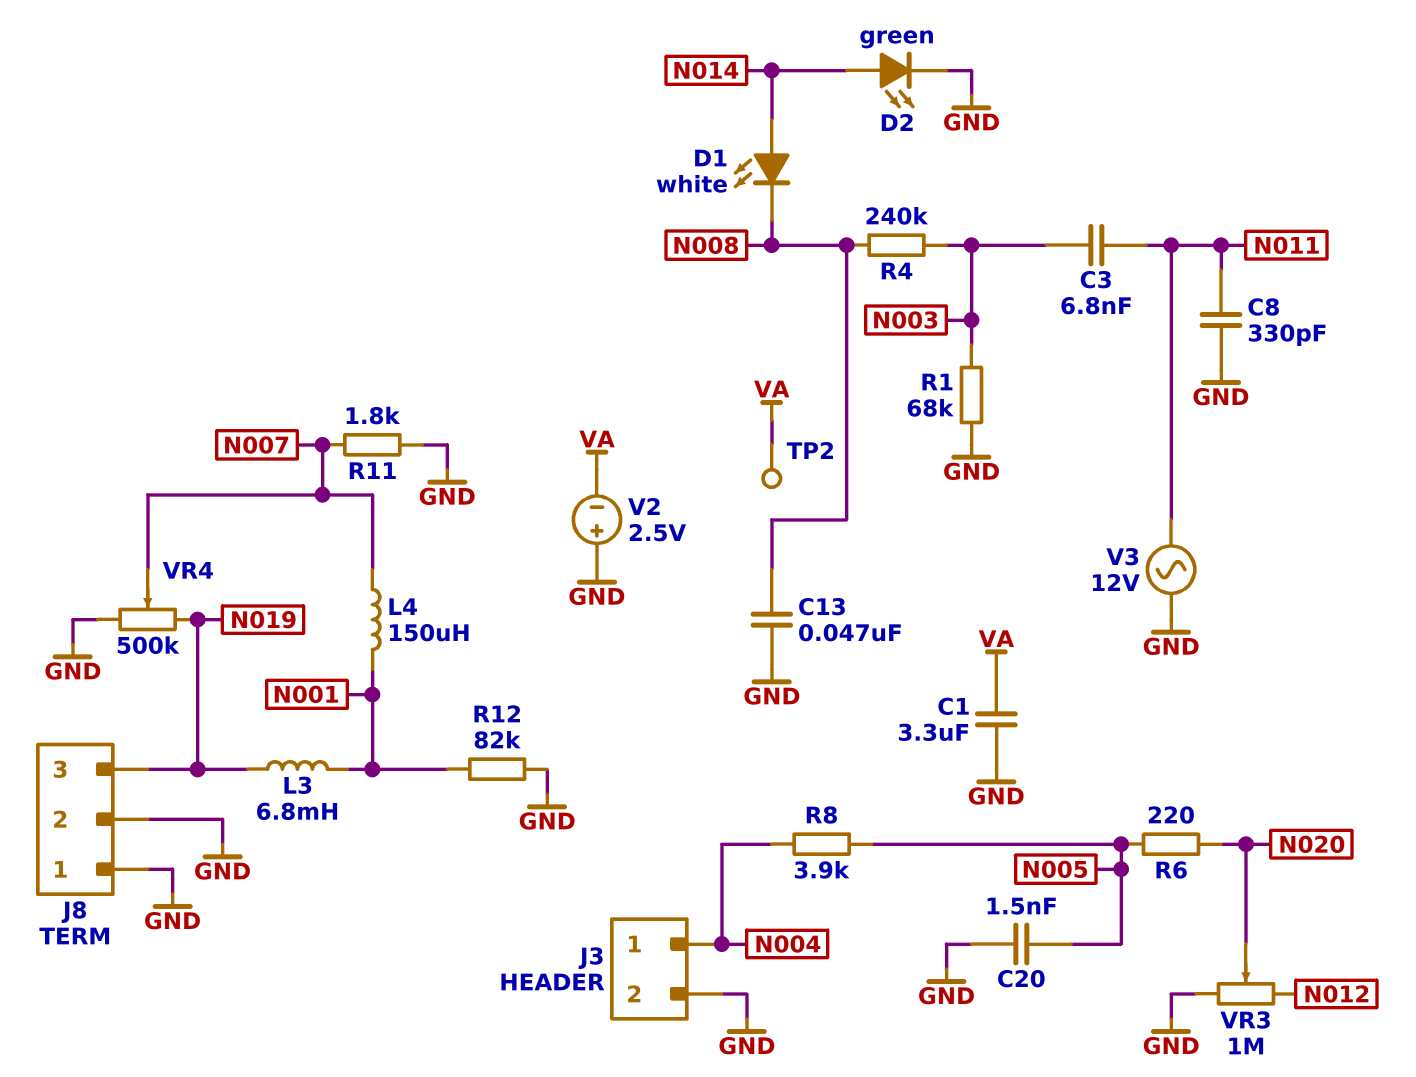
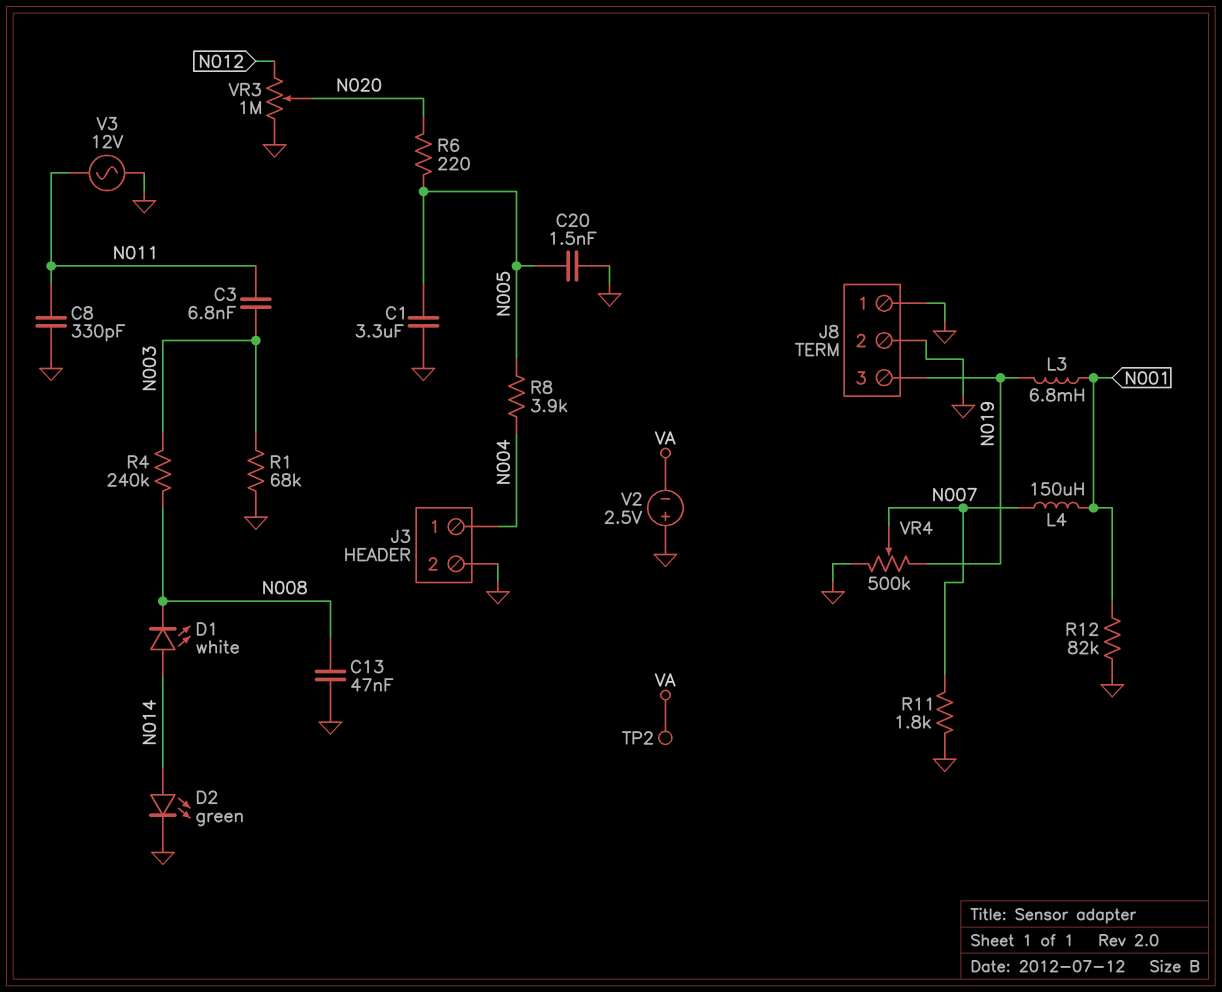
C1: 3.3uF (GND, VA) -> 3.3uF (GND, N005)

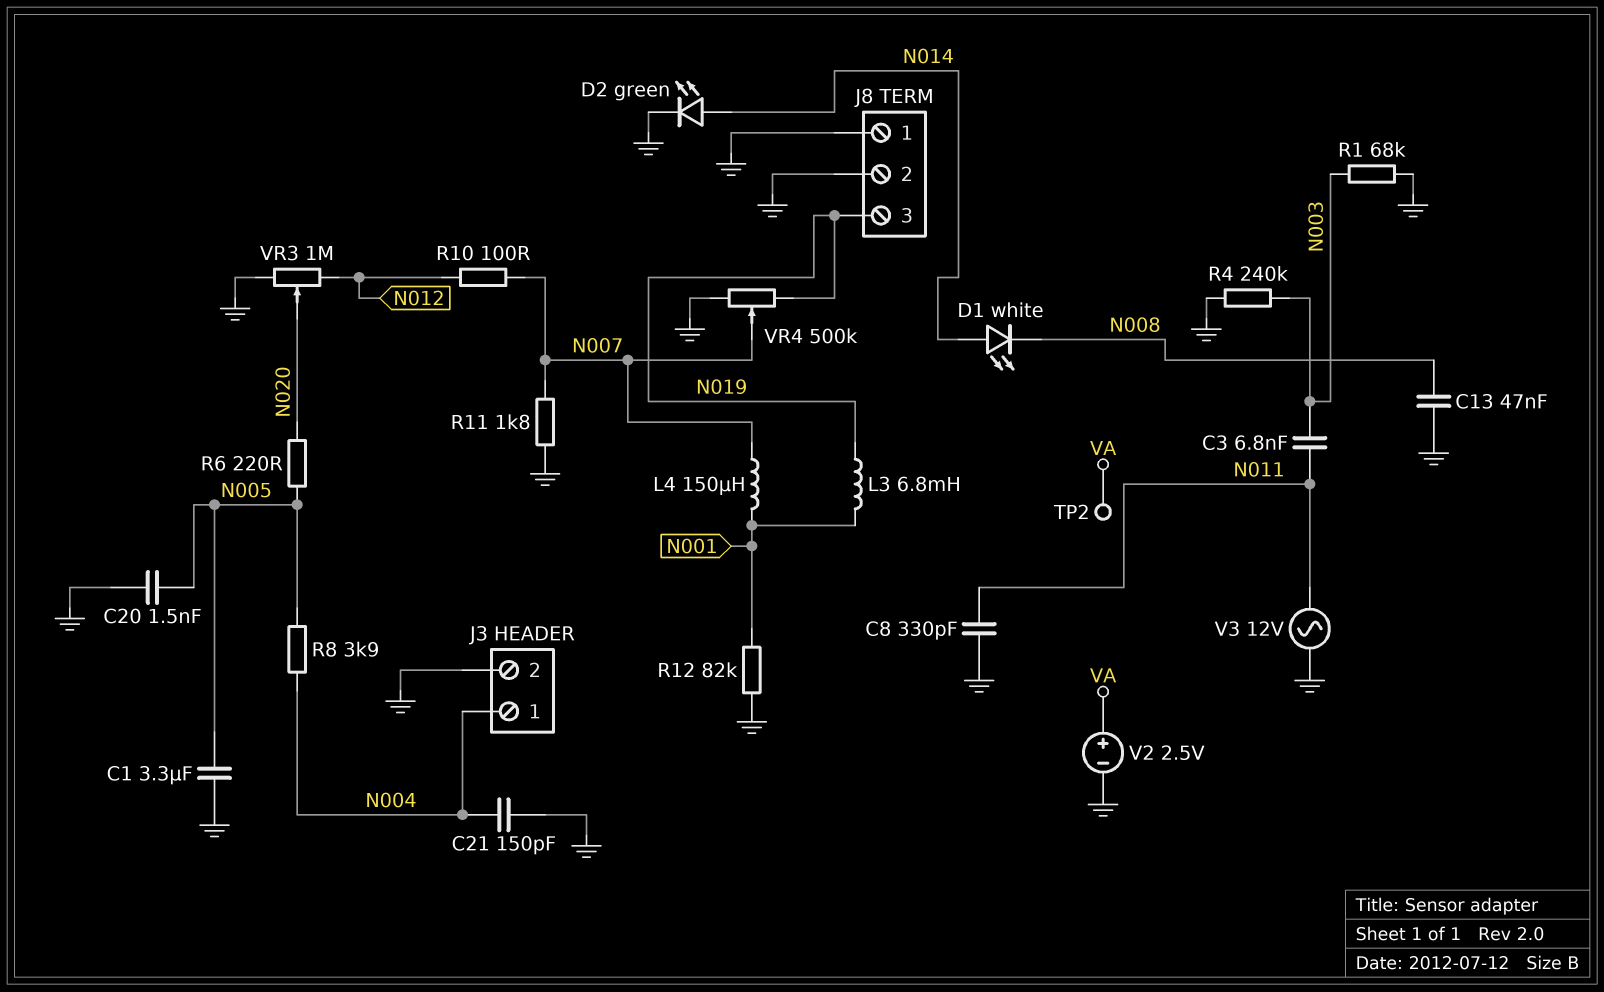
C21: none -> 150pF (GND, N004)
R4: 240k (N003, N008) -> 240k (GND, N003)
R10: none -> 100 (N007, N012)
V2: 2.5V (plus GND, minus VA) -> 2.5V (plus VA, minus GND)

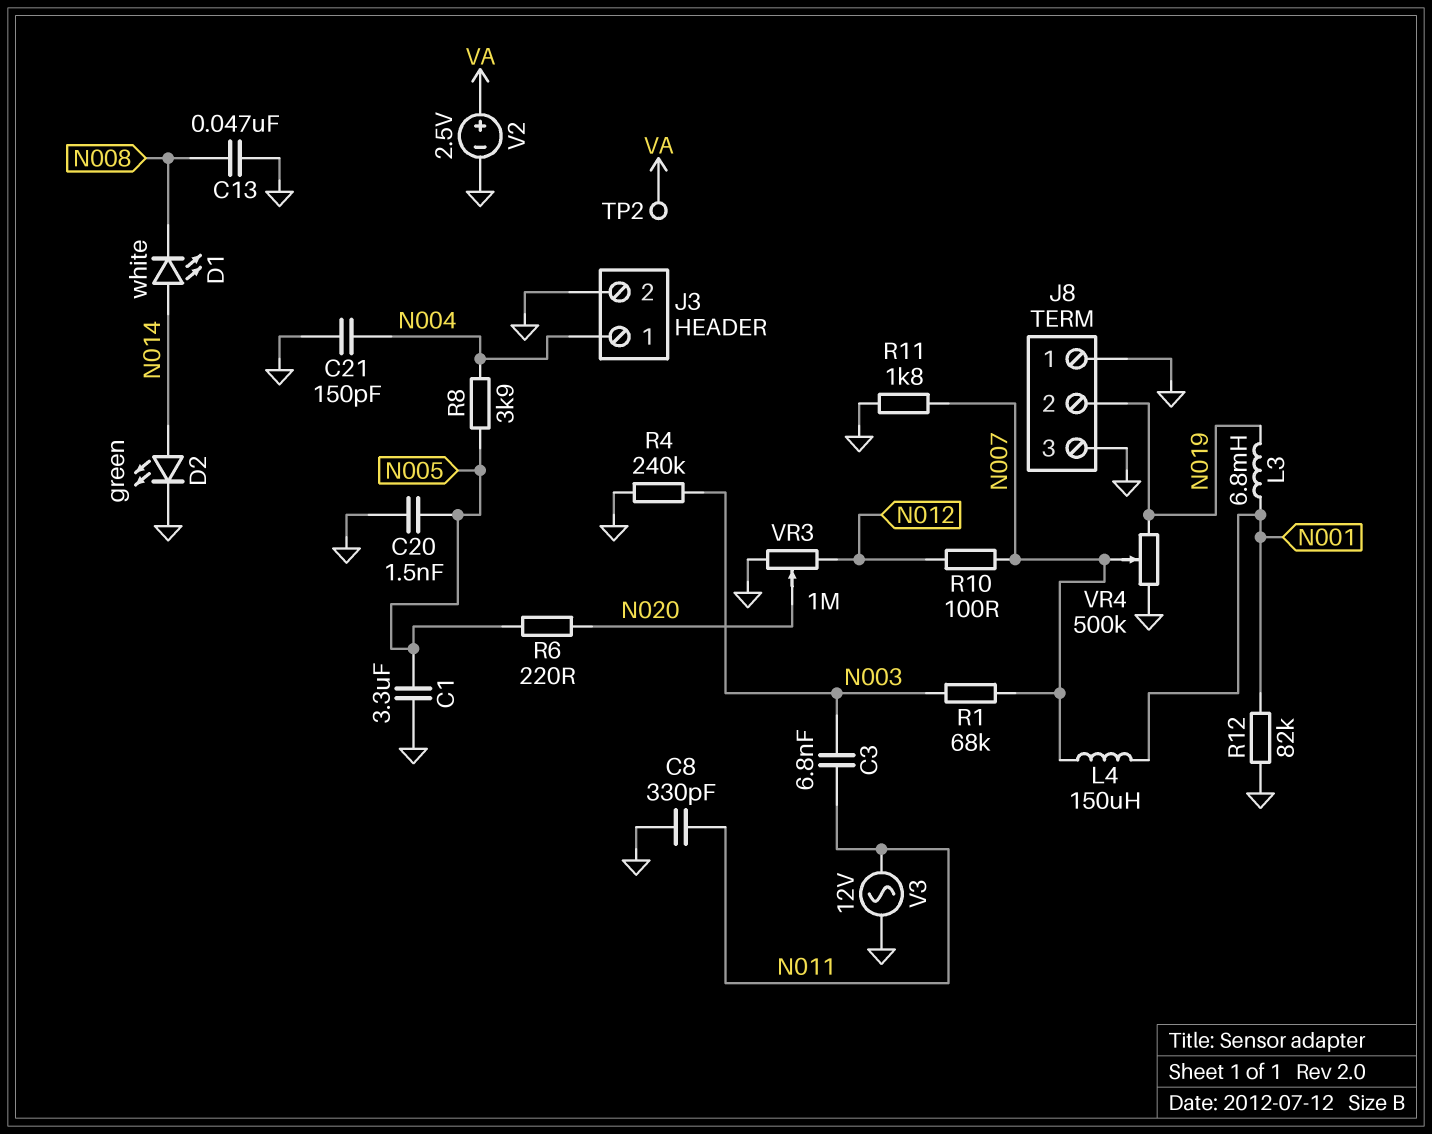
J8 pin 2: GND -> N019
J8 pin 3: N019 -> GND
R1: 68k (GND, N003) -> 68k (N003, N007)

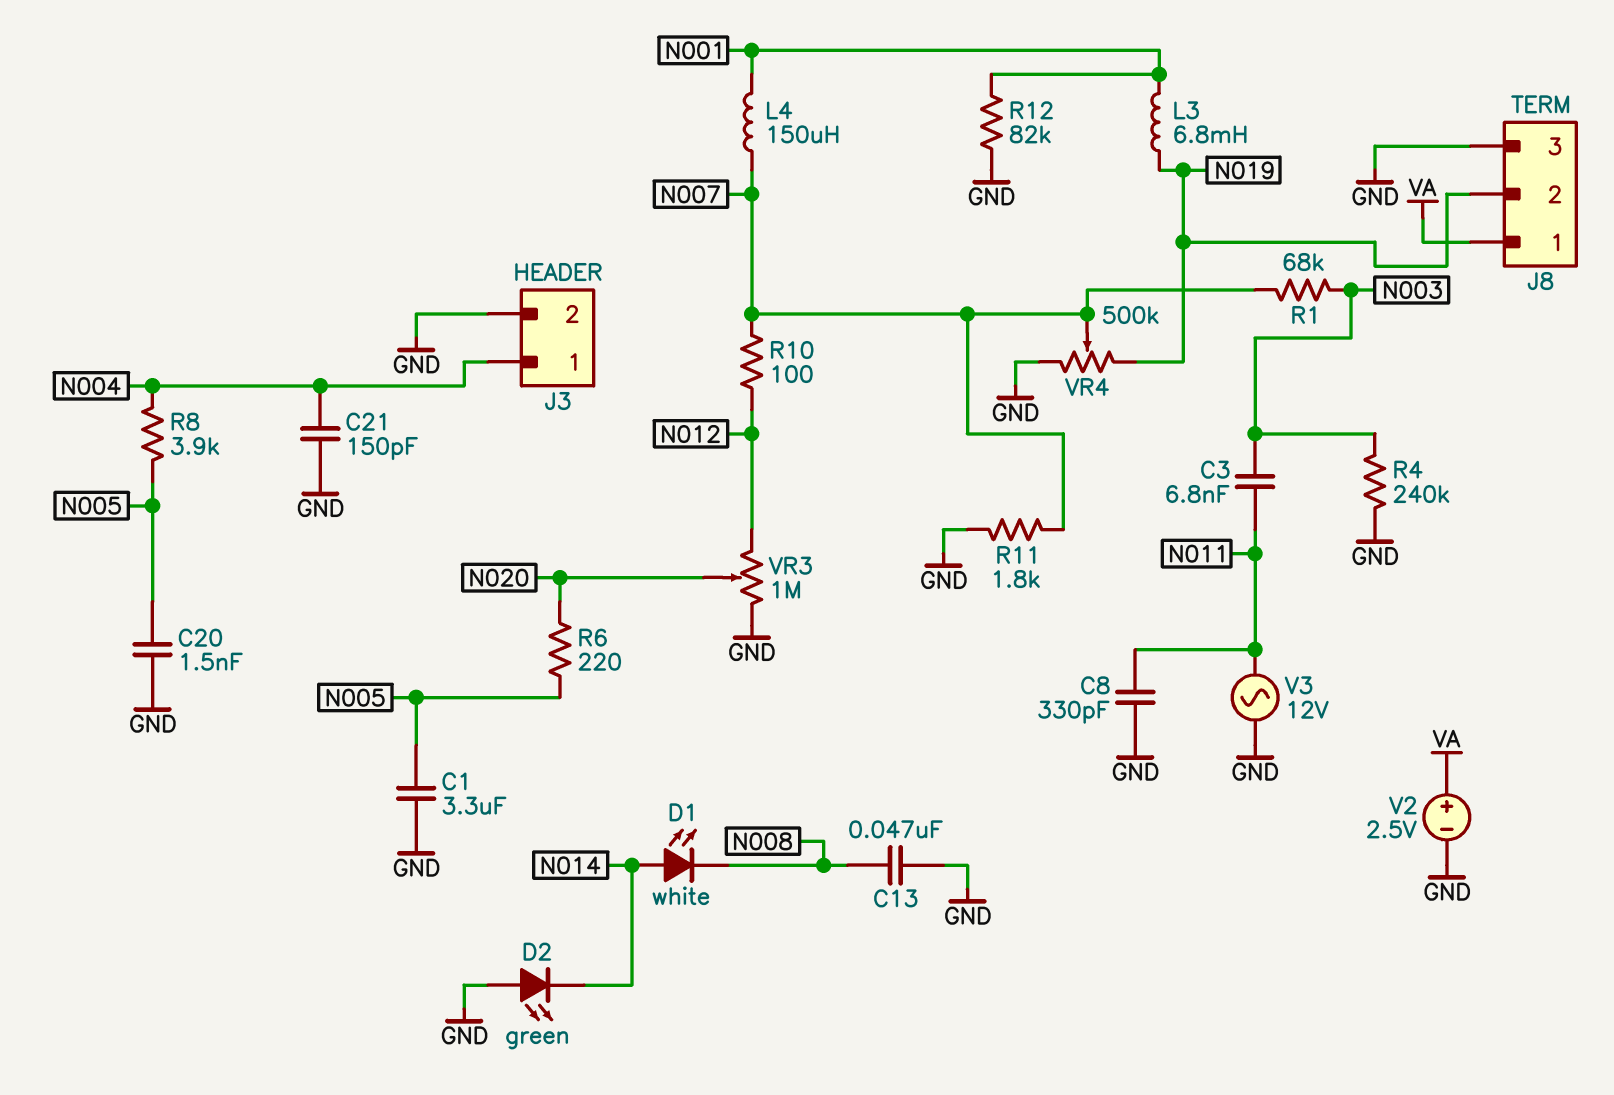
D2: LED green (A N014, K GND) -> LED green (A GND, K N014)
J8 pin 1: GND -> VA
TP2: test point (VA) -> none

